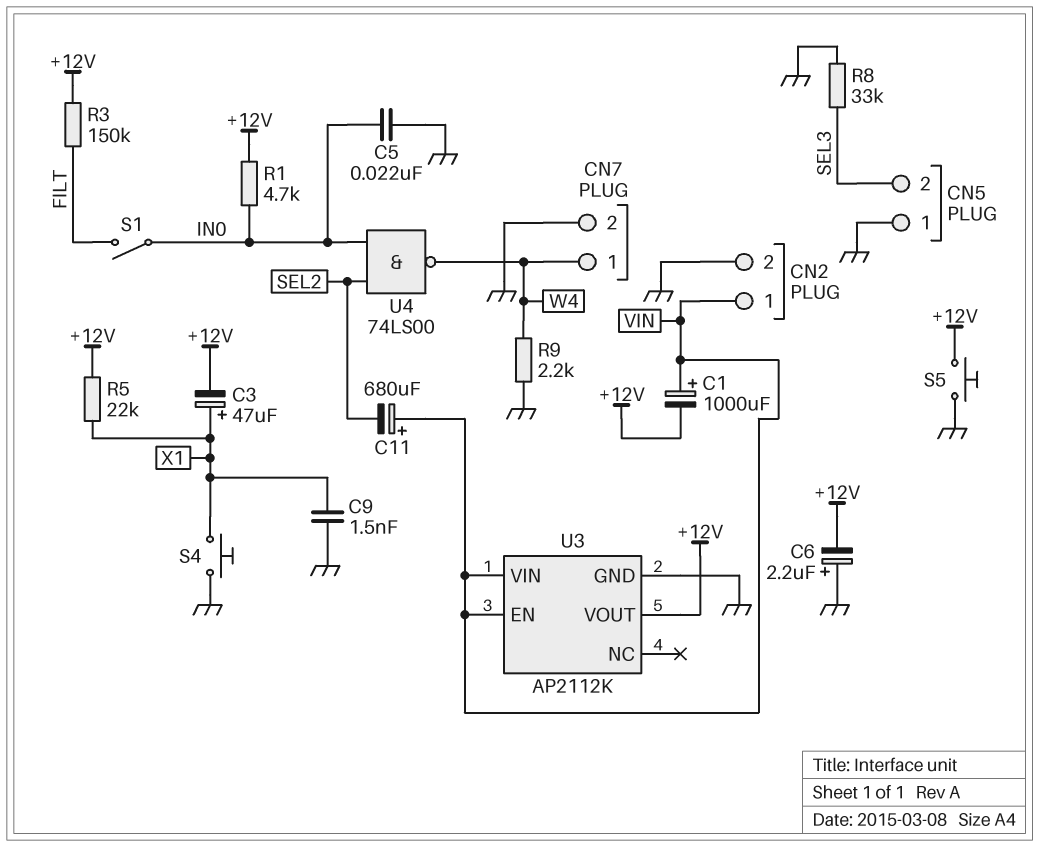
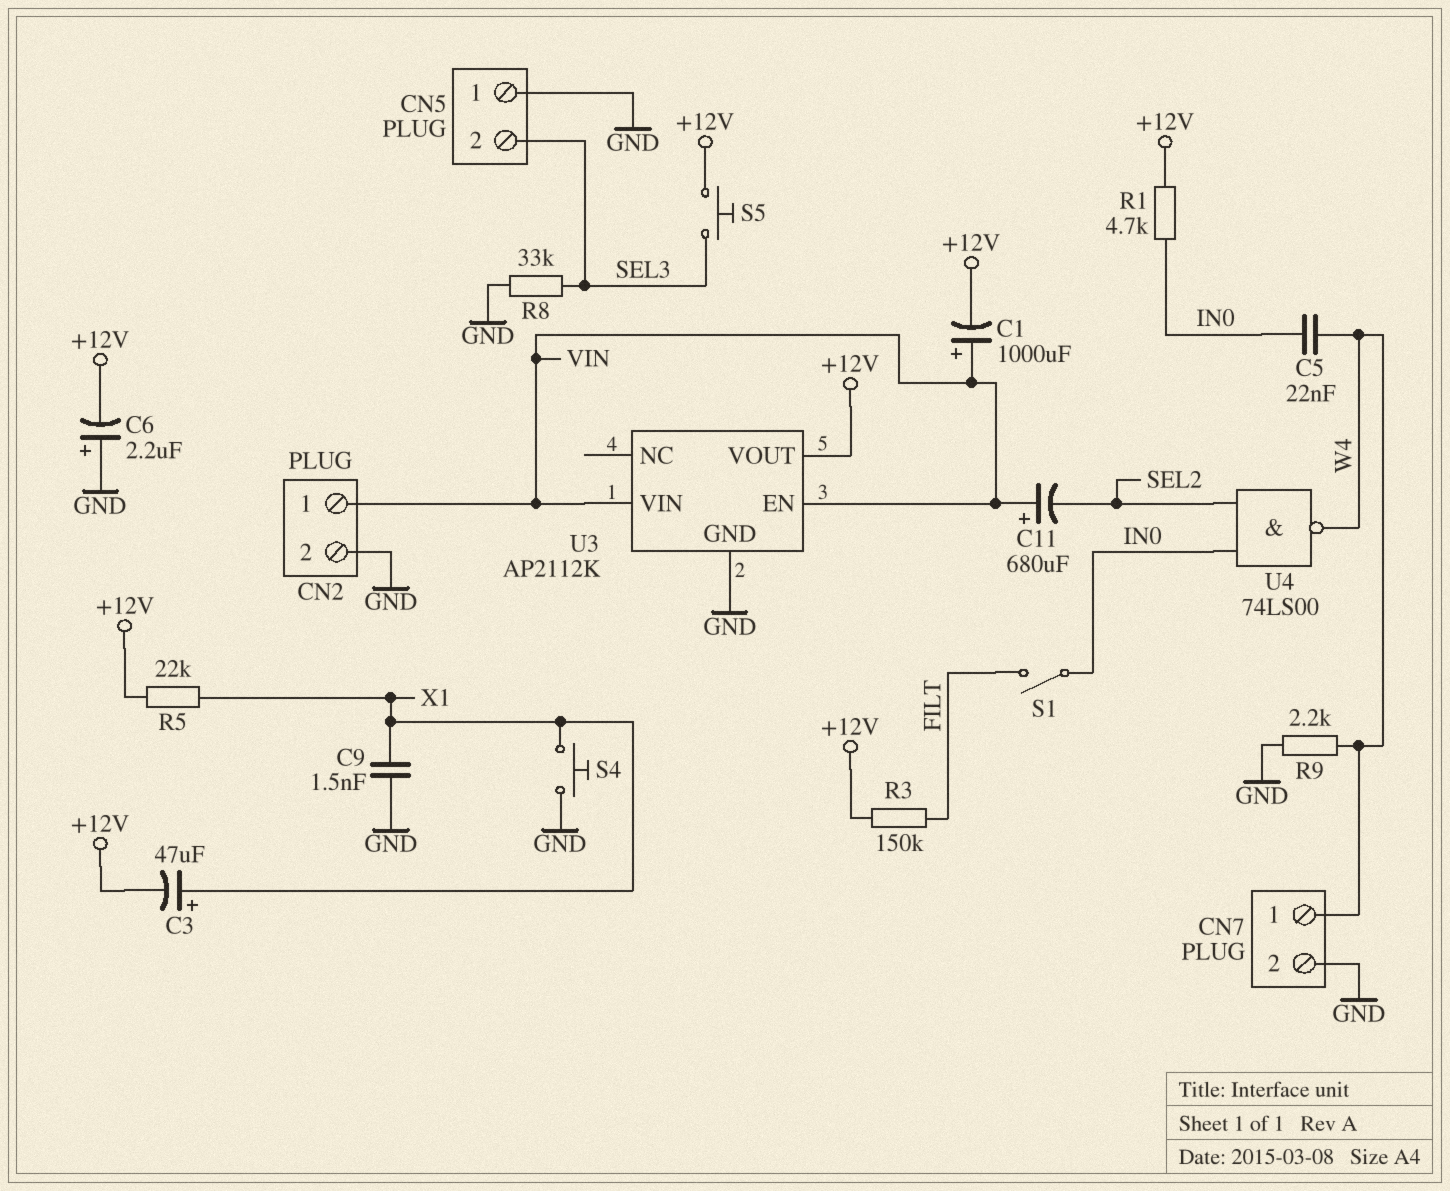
C5: 22nF (GND, IN0) -> 22nF (IN0, W4)
S5: button (+12V, GND) -> button (+12V, SEL3)

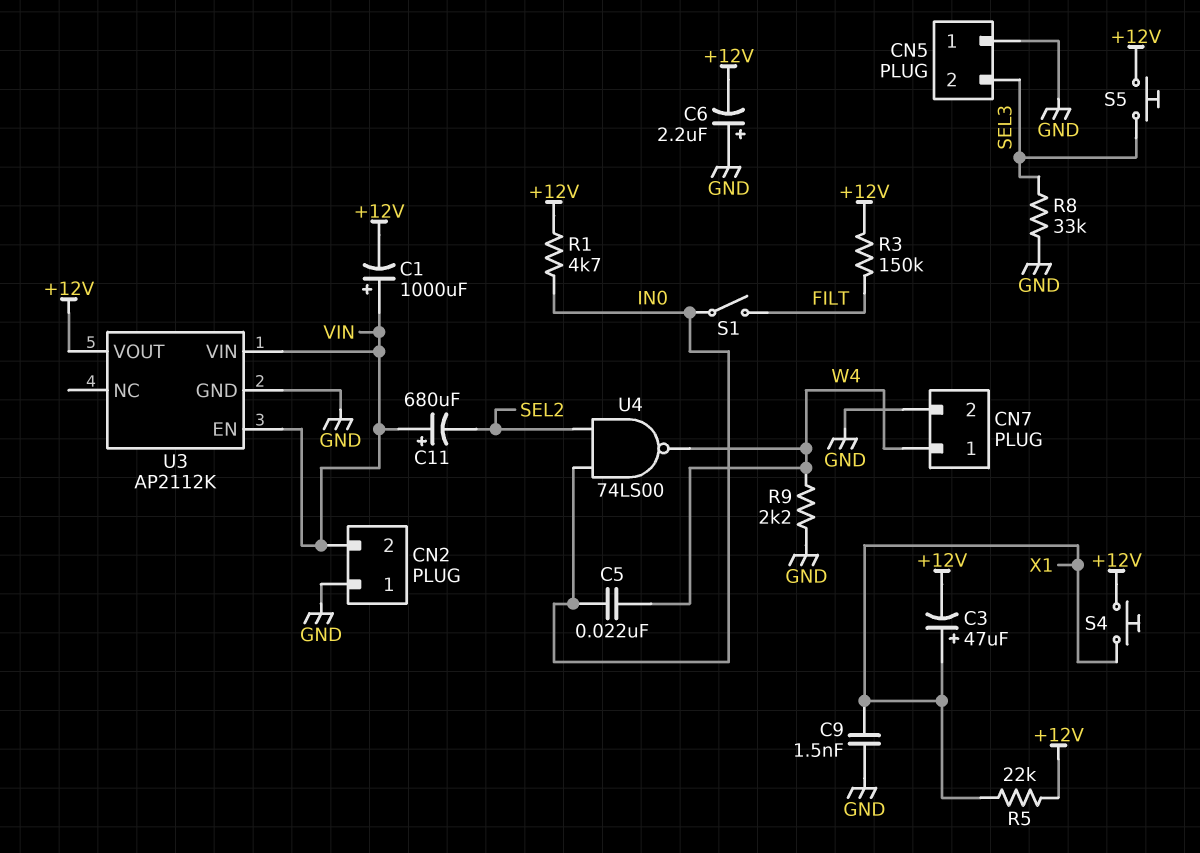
CN2 pin 1: VIN -> GND
CN2 pin 2: GND -> VIN
S4: button (GND, X1) -> button (+12V, X1)

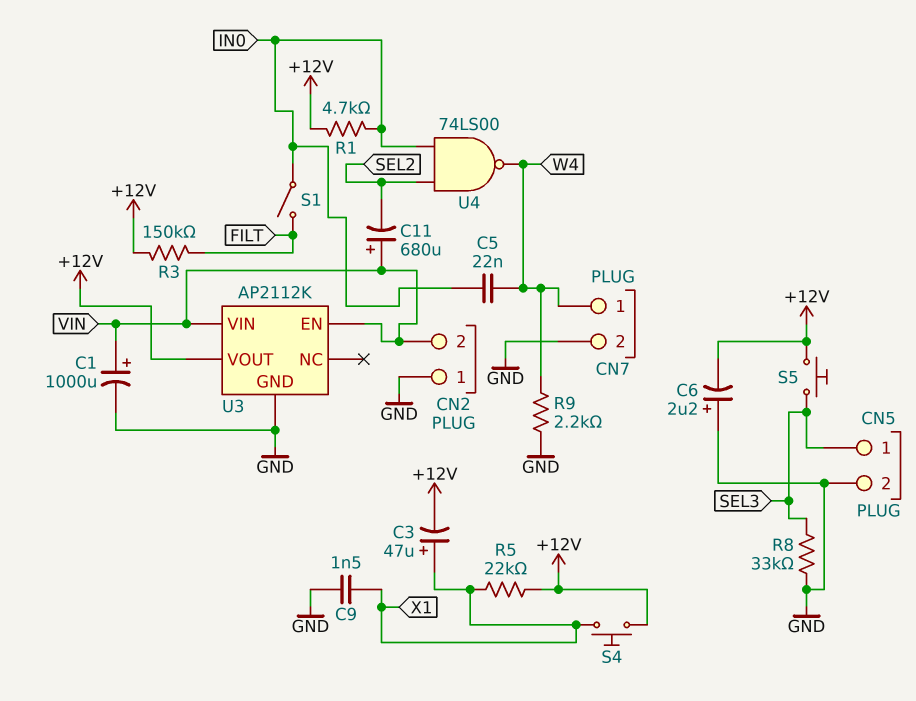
C1: 1000uF (plus VIN, minus +12V) -> 1000uF (plus VIN, minus GND)
CN5 pin 1: GND -> SEL3
CN5 pin 2: SEL3 -> GND

